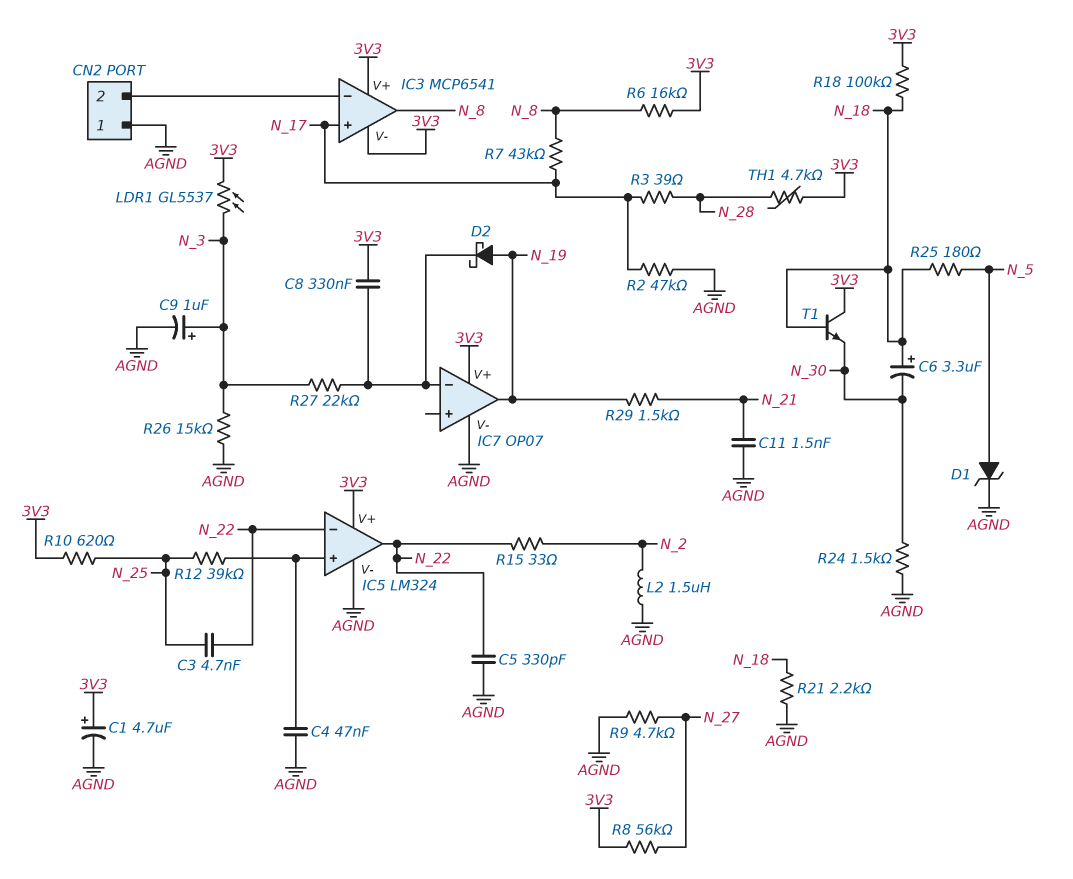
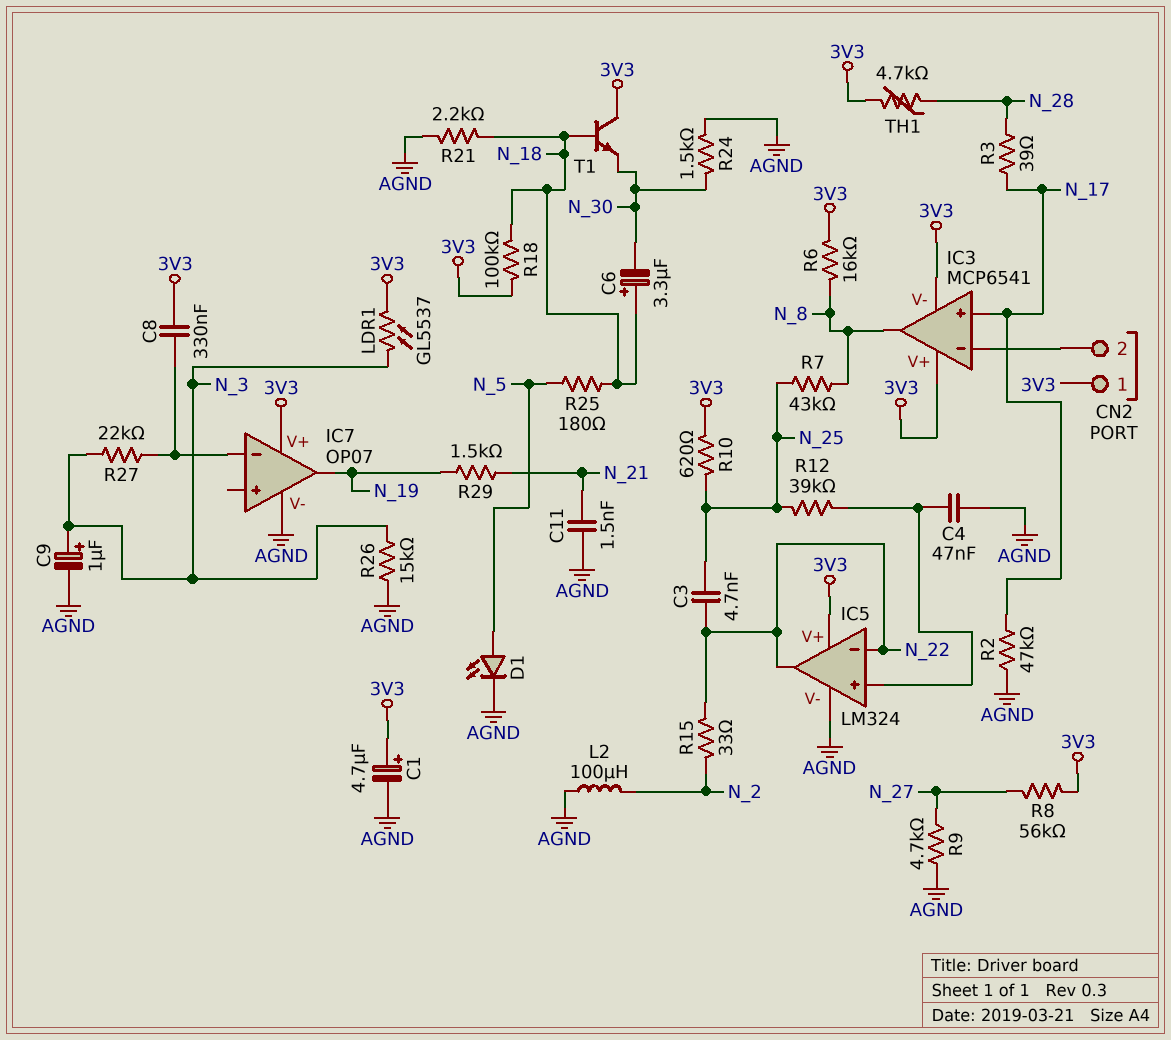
C5: 330pF (AGND, N_22) -> none
CN2 pin 1: AGND -> 3V3
D1: zener (A N_5, K AGND) -> LED (A N_5, K AGND)
D2: schottky (A N_19, K IC7/in-) -> none
L2: 1.5uH (AGND, N_2) -> 100uH (AGND, N_2)
R7: 43k (N_8, N_17) -> 43k (N_8, N_25)

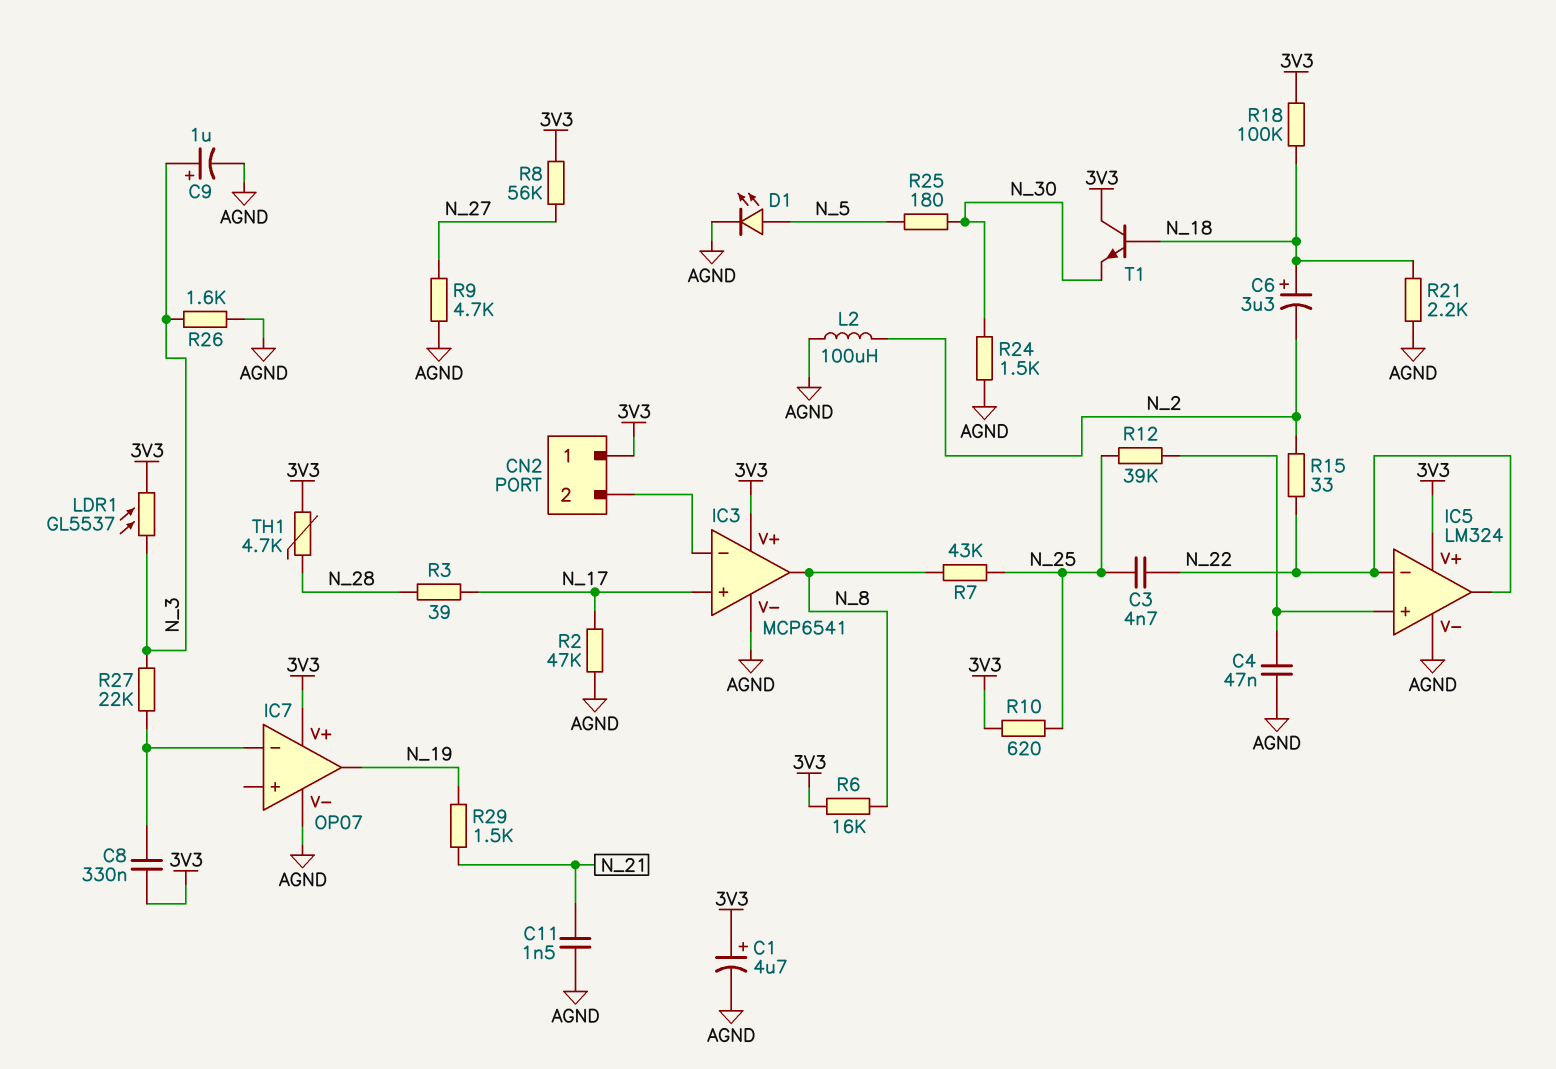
C6: 3.3uF (plus N_18, minus N_30) -> 3.3uF (plus N_18, minus N_2)
IC3 pin V-: 3V3 -> AGND
R25: 180 (N_5, N_18) -> 180 (N_5, N_30)
R26: 15k (AGND, N_3) -> 1.6k (AGND, N_3)

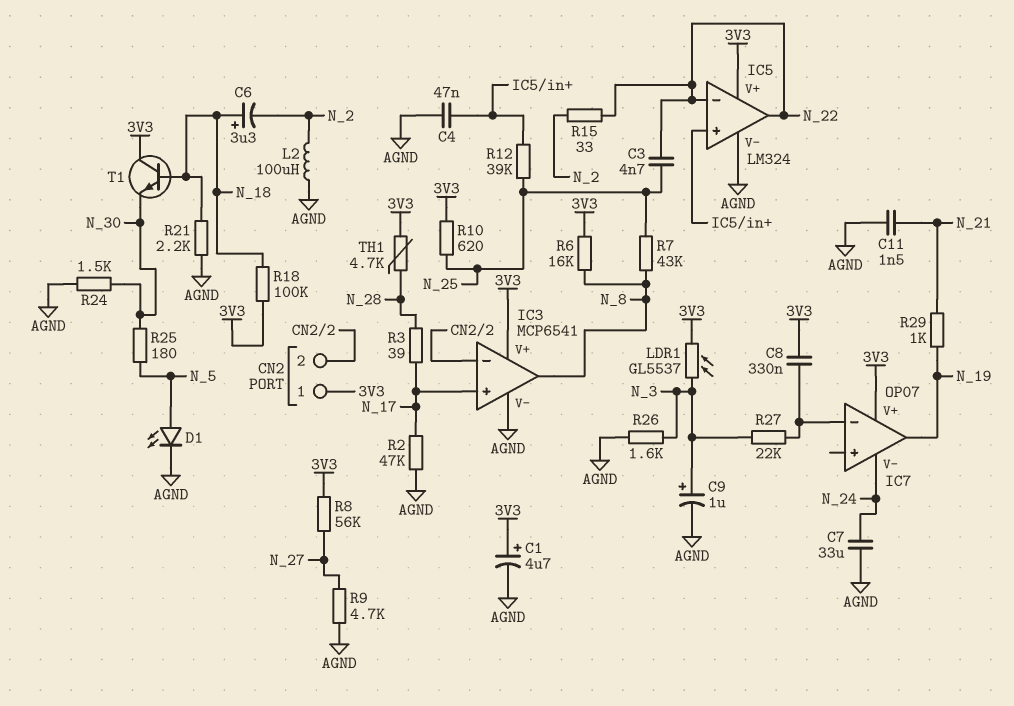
C7: none -> 33uF (AGND, N_24)
IC7 pin V-: AGND -> N_24
R29: 1.5k (N_19, N_21) -> 1k (N_19, N_21)

